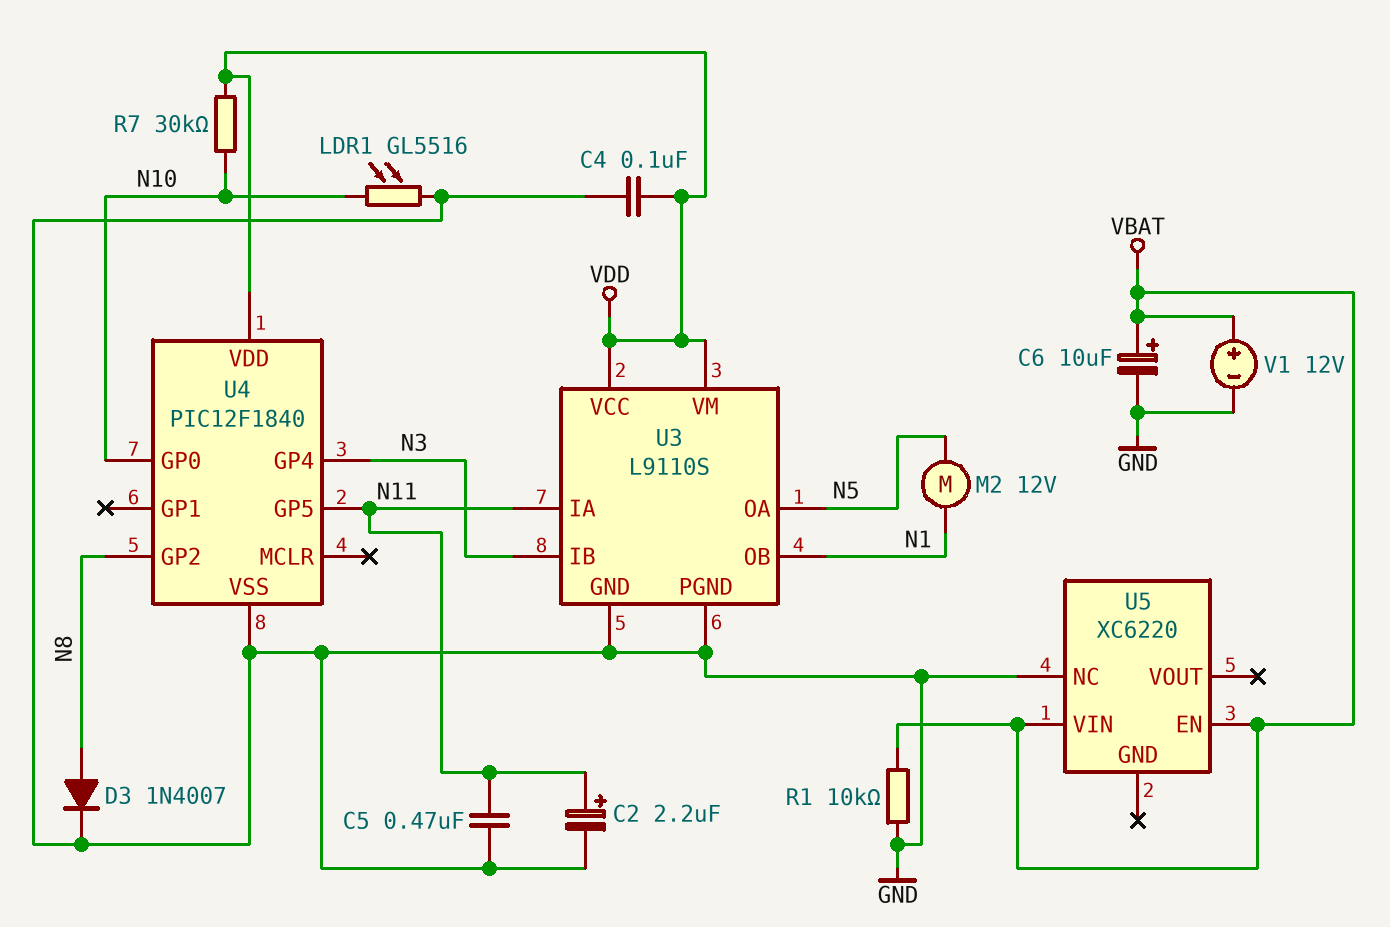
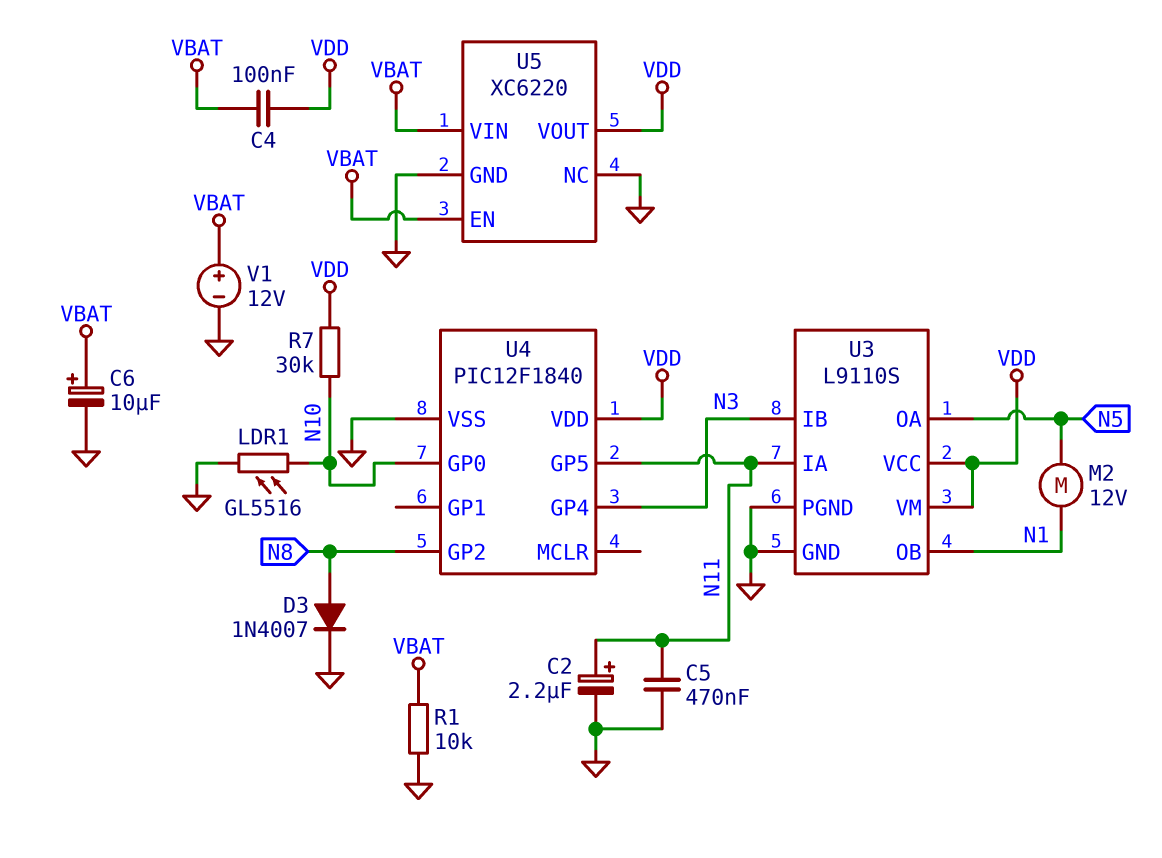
C4: 100nF (GND, VDD) -> 100nF (VBAT, VDD)
U5 pin GND: none -> GND
U5 pin VOUT: none -> VDD

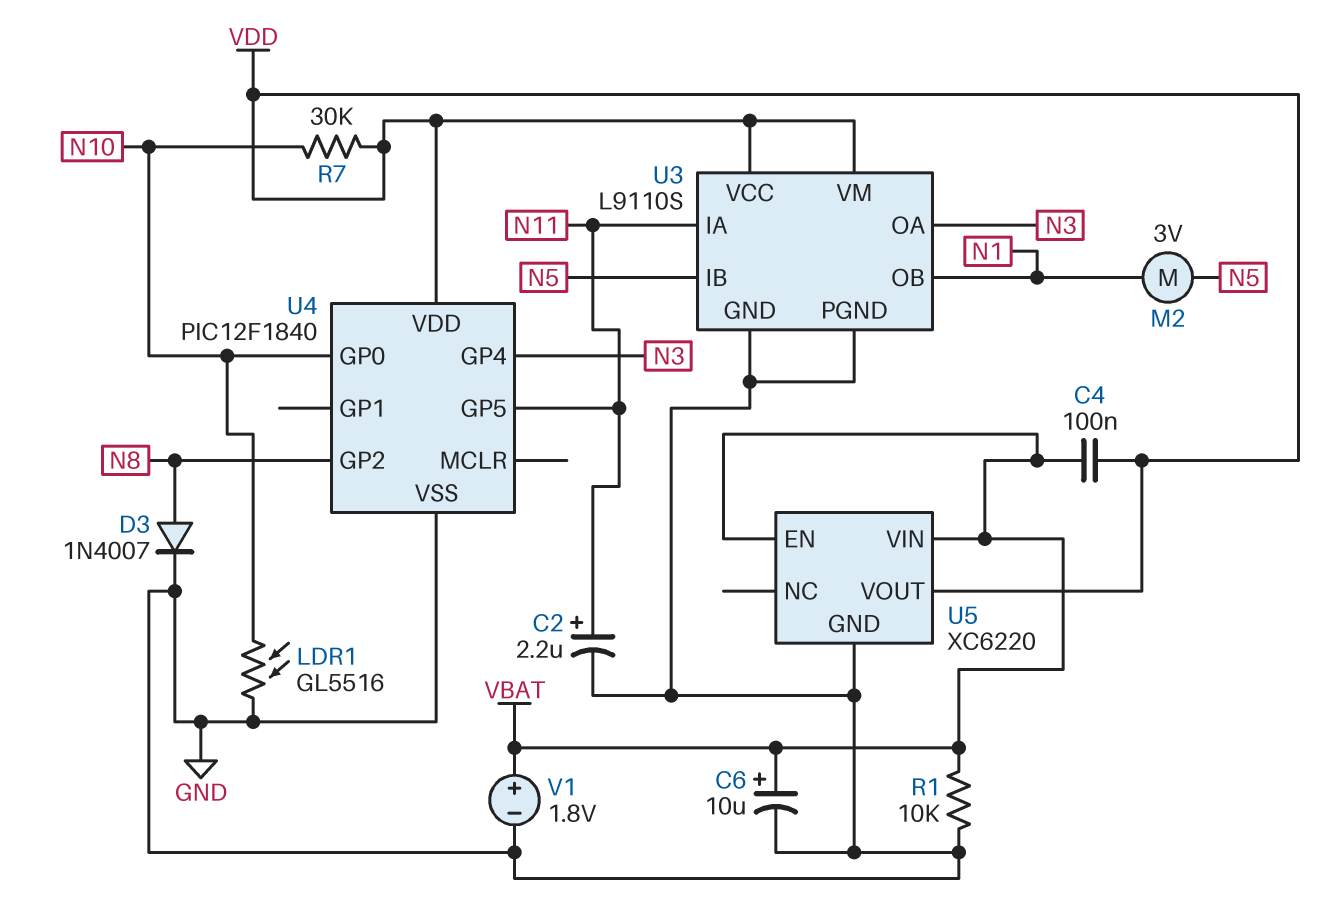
C5: 470nF (GND, N11) -> none
M2: motor 12V (N1, N5) -> motor 3V (N1, N5)
U3 pin IB: N3 -> N5
U3 pin OA: N5 -> N3
U5 pin NC: GND -> none
V1: 12V (plus VBAT, minus GND) -> 1.8V (plus VBAT, minus GND)

